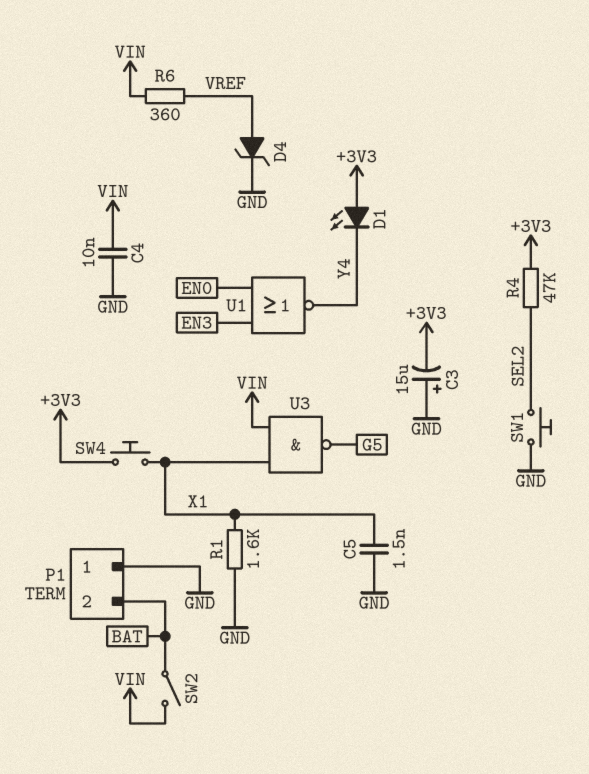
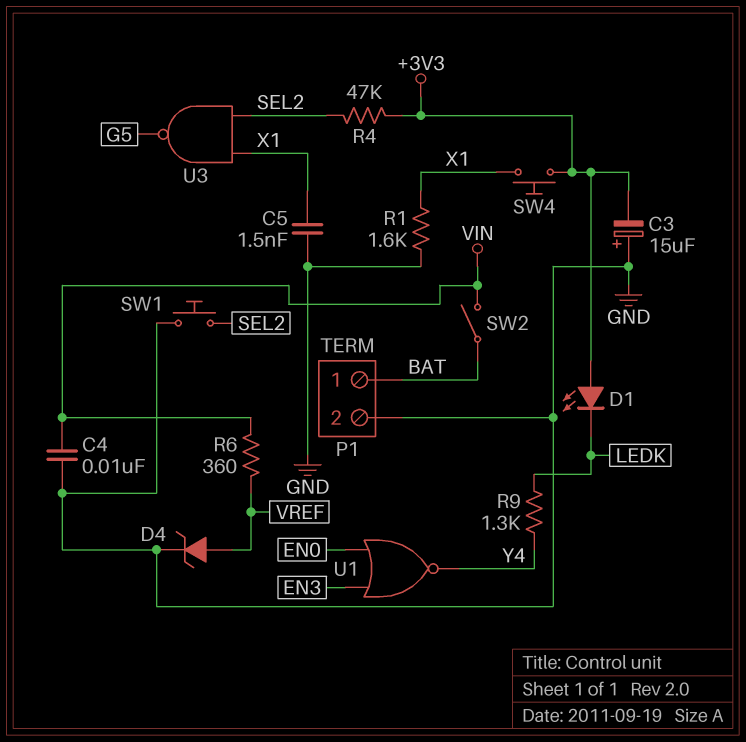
D1: LED (A +3V3, K Y4) -> LED (A +3V3, K LEDK)
P1 pin 1: GND -> BAT
P1 pin 2: BAT -> GND
R9: none -> 1.3k (LEDK, Y4)
U3: NAND (in VIN, in X1, out G5) -> NAND (in SEL2, in X1, out G5)

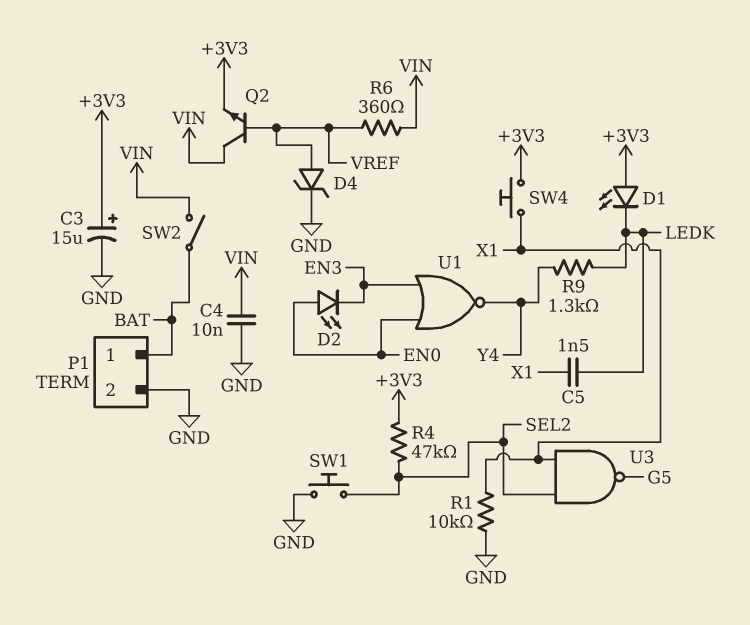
C3: 15uF (plus GND, minus +3V3) -> 15uF (plus +3V3, minus GND)
C5: 1.5nF (GND, X1) -> 1.5nF (LEDK, X1)
D2: none -> LED (A EN0, K EN3)
Q2: none -> NPN (B VREF, C VIN, E +3V3)
R1: 1.6k (GND, X1) -> 10k (GND, X1)

